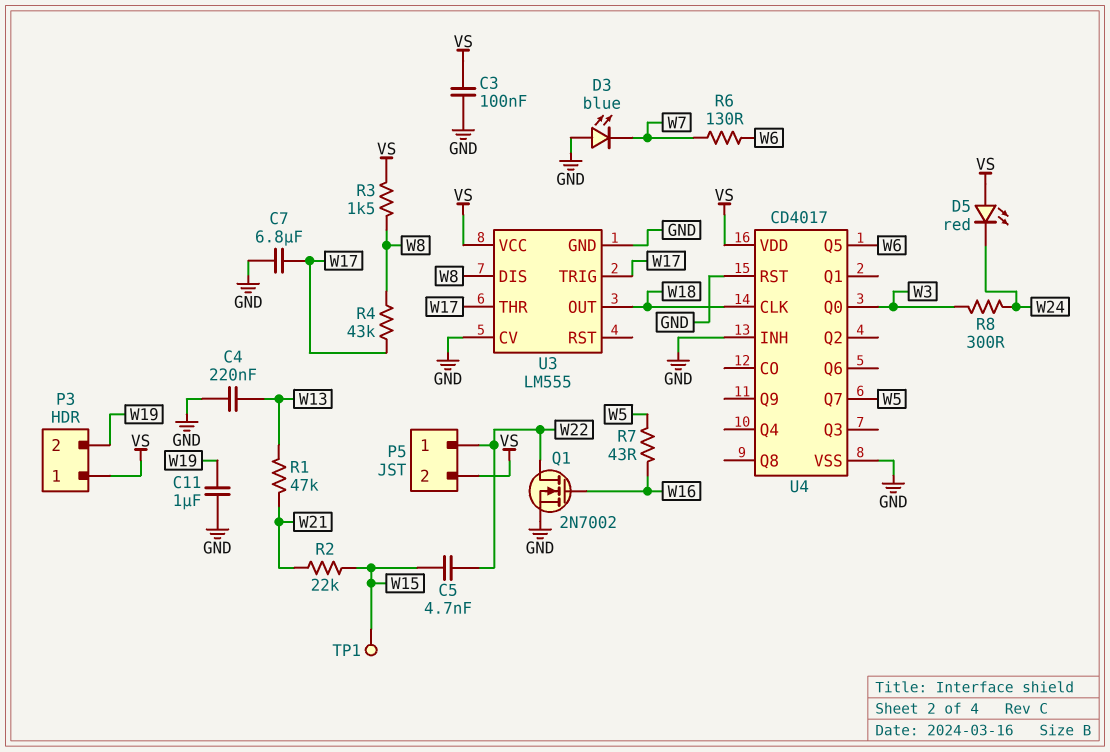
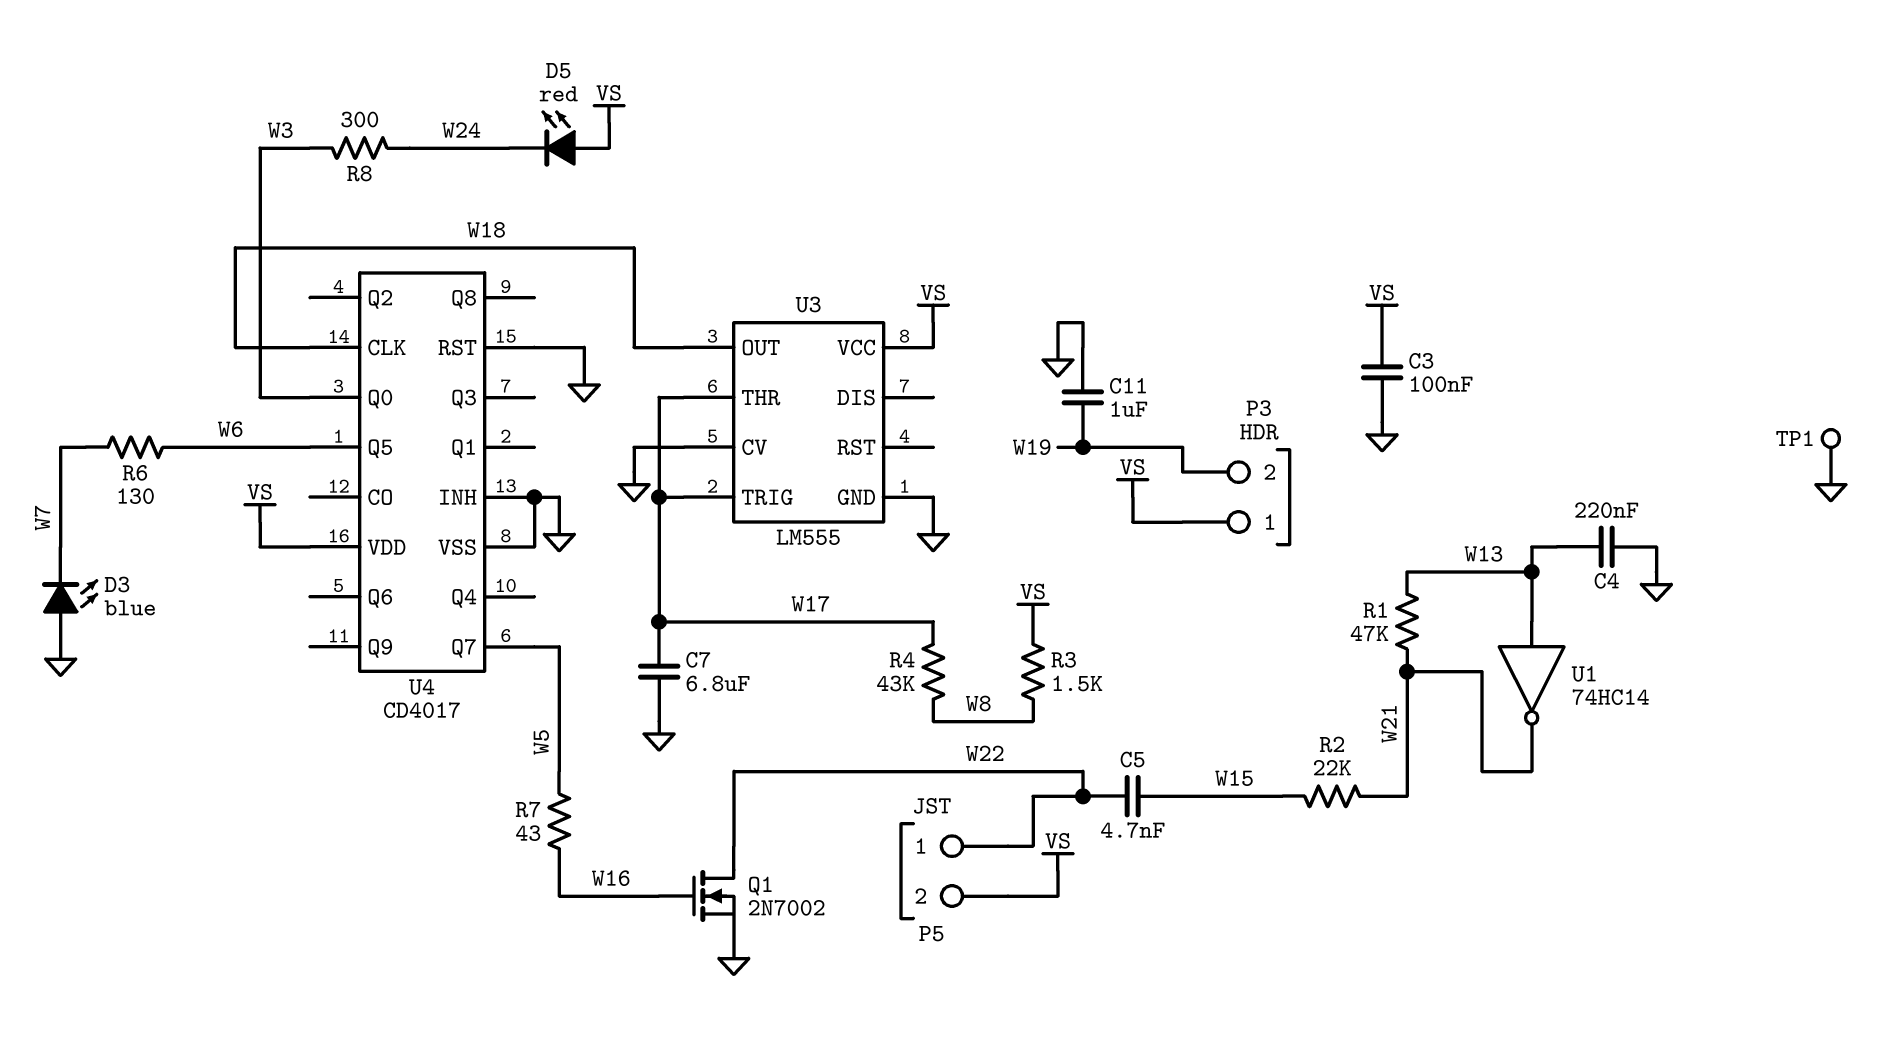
TP1: test point (W15) -> test point (GND)
U1: none -> NOT 74HC14 (in W13, out W21)
U3 pin DIS: W8 -> none

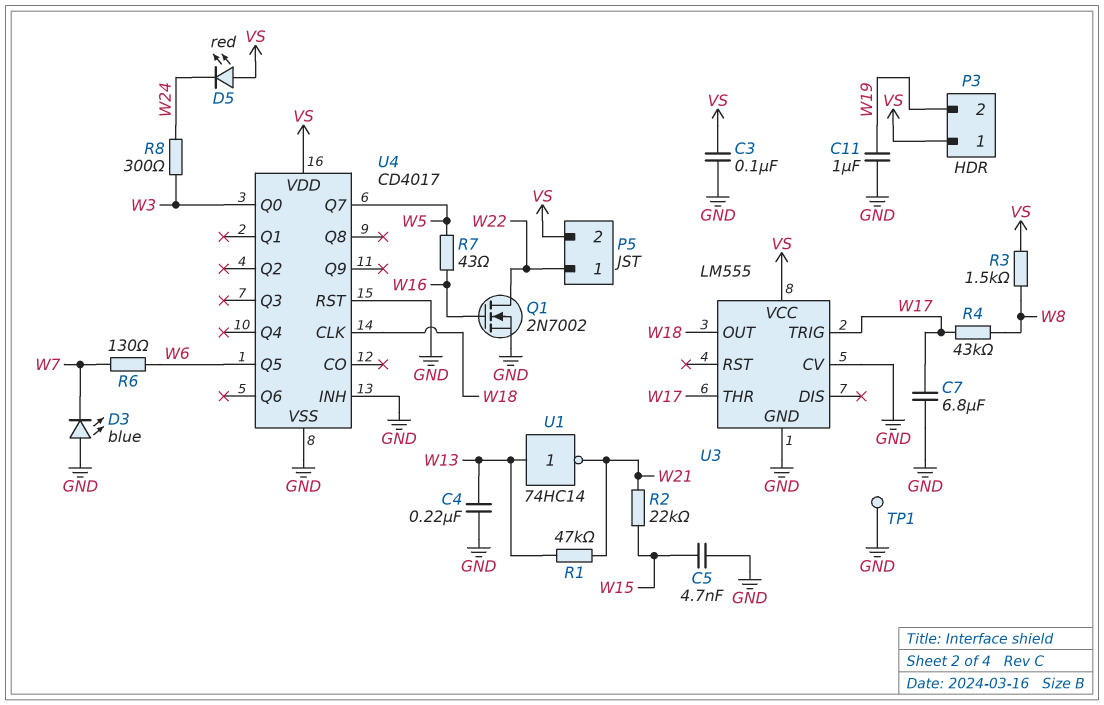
C5: 4.7nF (W15, W22) -> 4.7nF (GND, W15)

